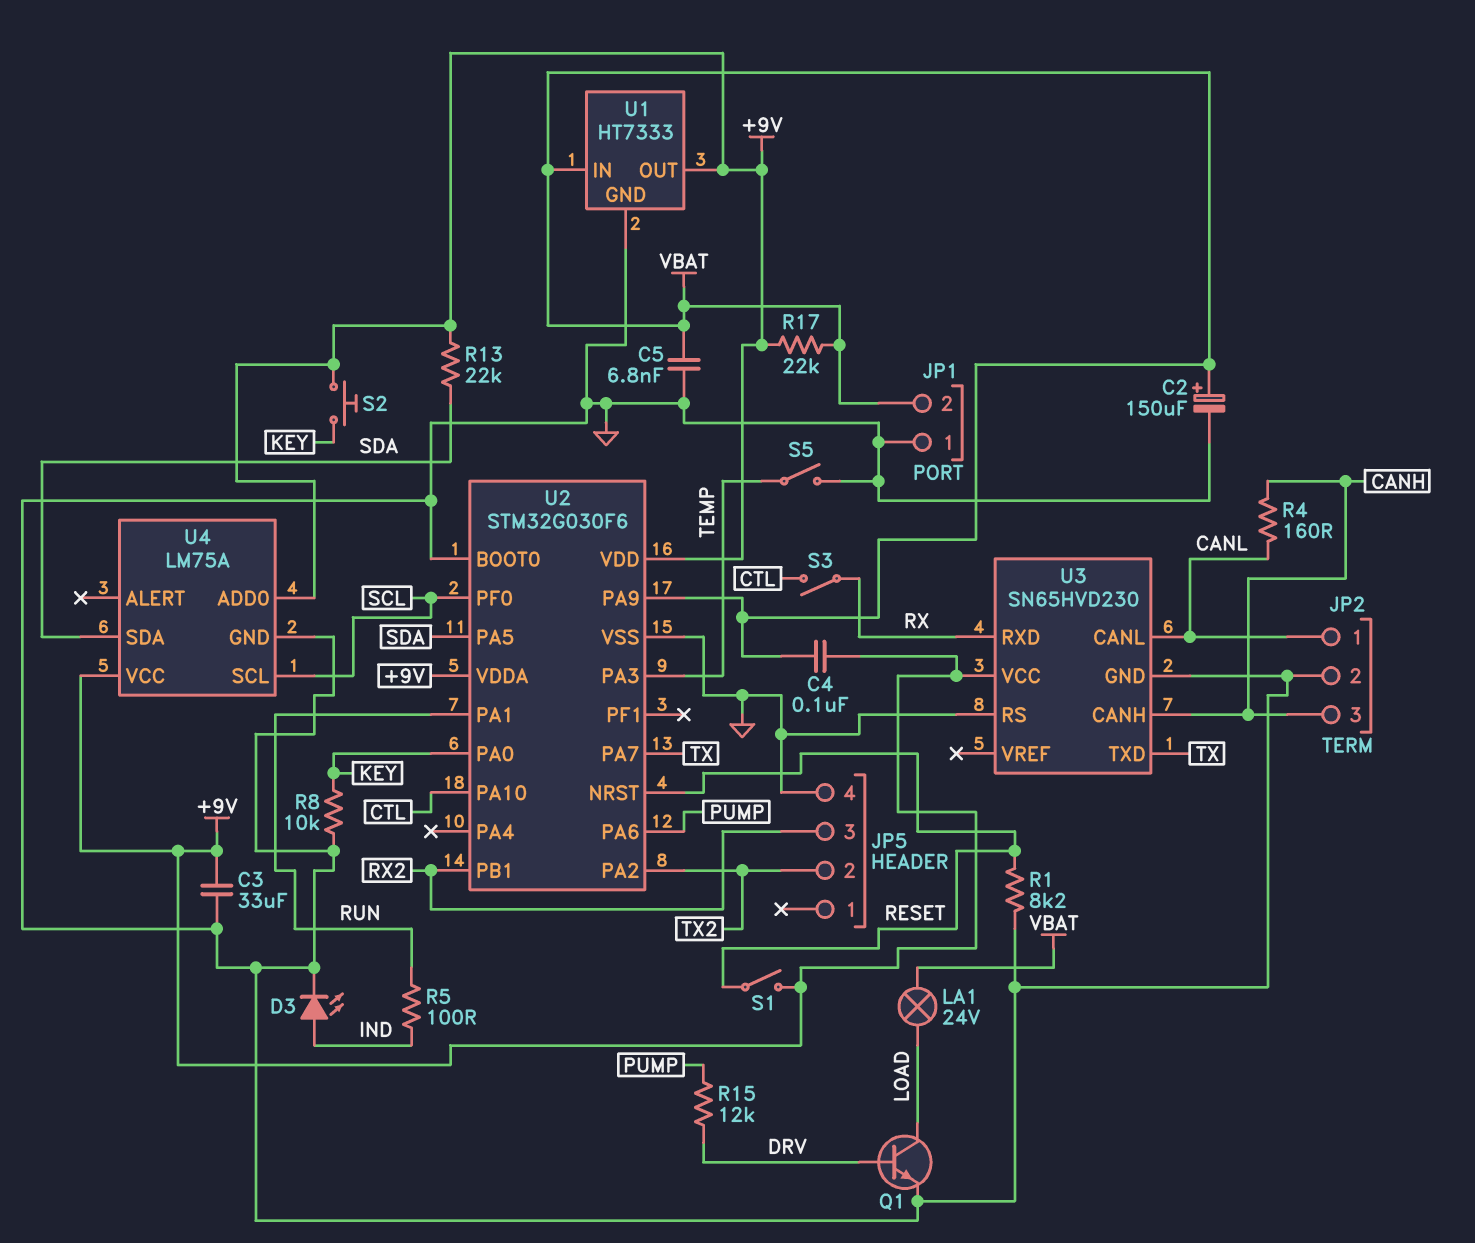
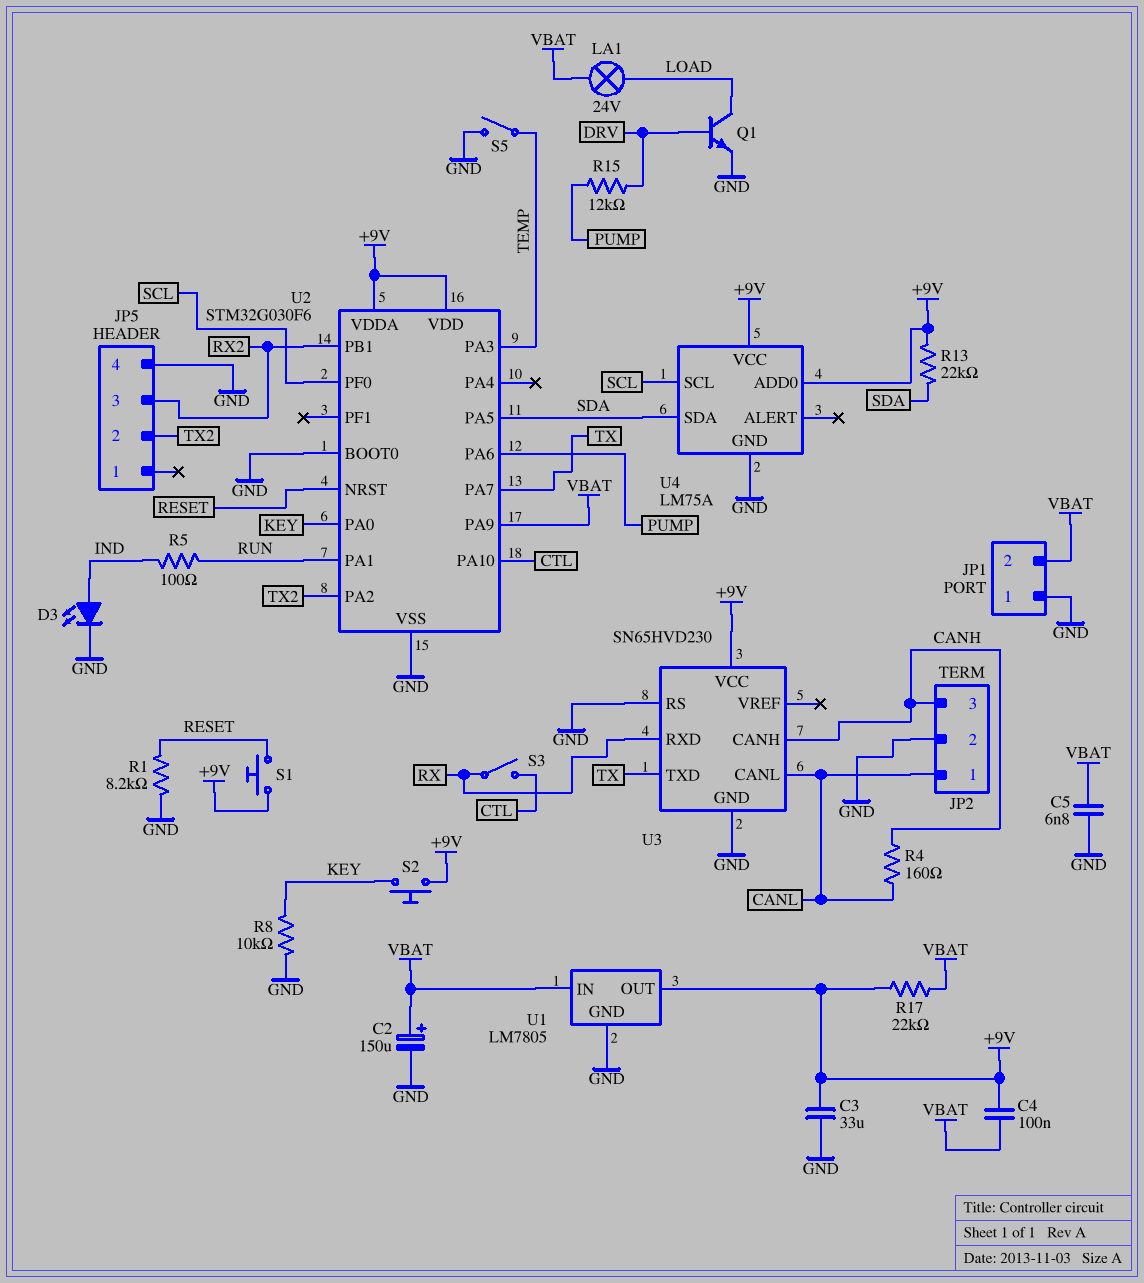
S1: switch (+9V, RESET) -> button (+9V, RESET)
U1: HT7333 -> LM7805

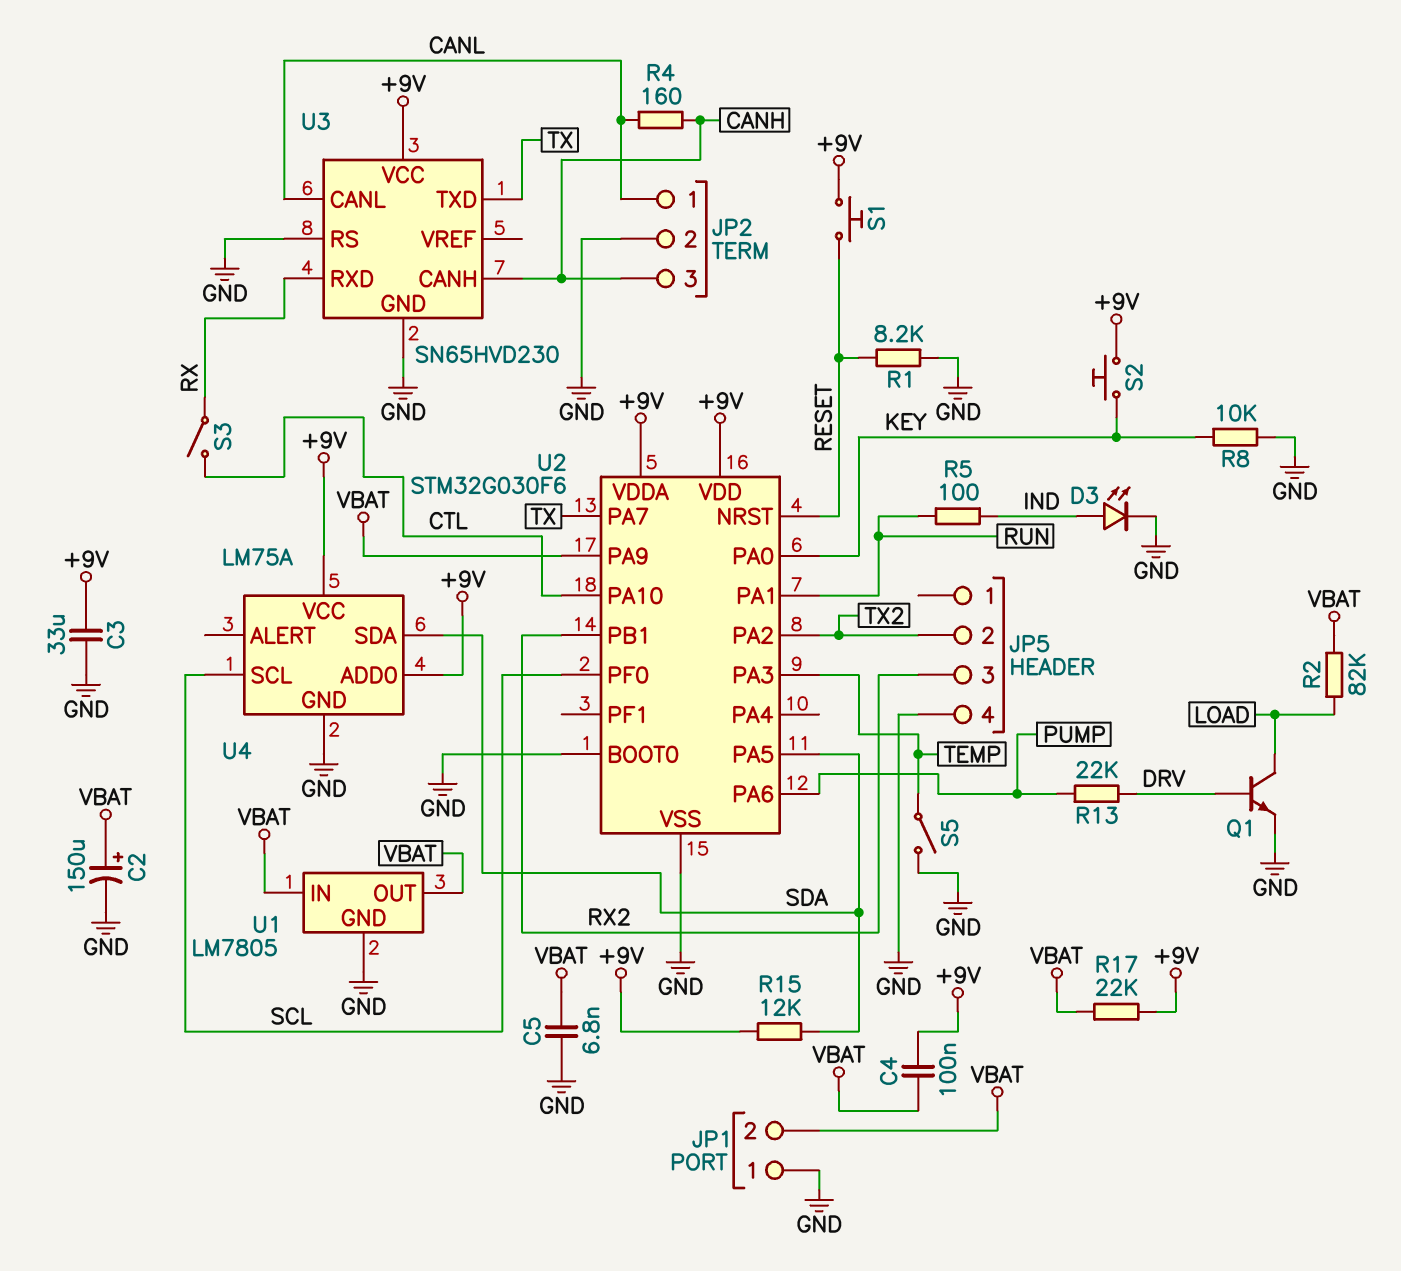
LA1: lamp 24V (LOAD, VBAT) -> none
R2: none -> 82k (LOAD, VBAT)
R13: 22k (+9V, SDA) -> 22k (DRV, PUMP)
R15: 12k (DRV, PUMP) -> 12k (+9V, SDA)
U1 pin OUT: +9V -> VBAT

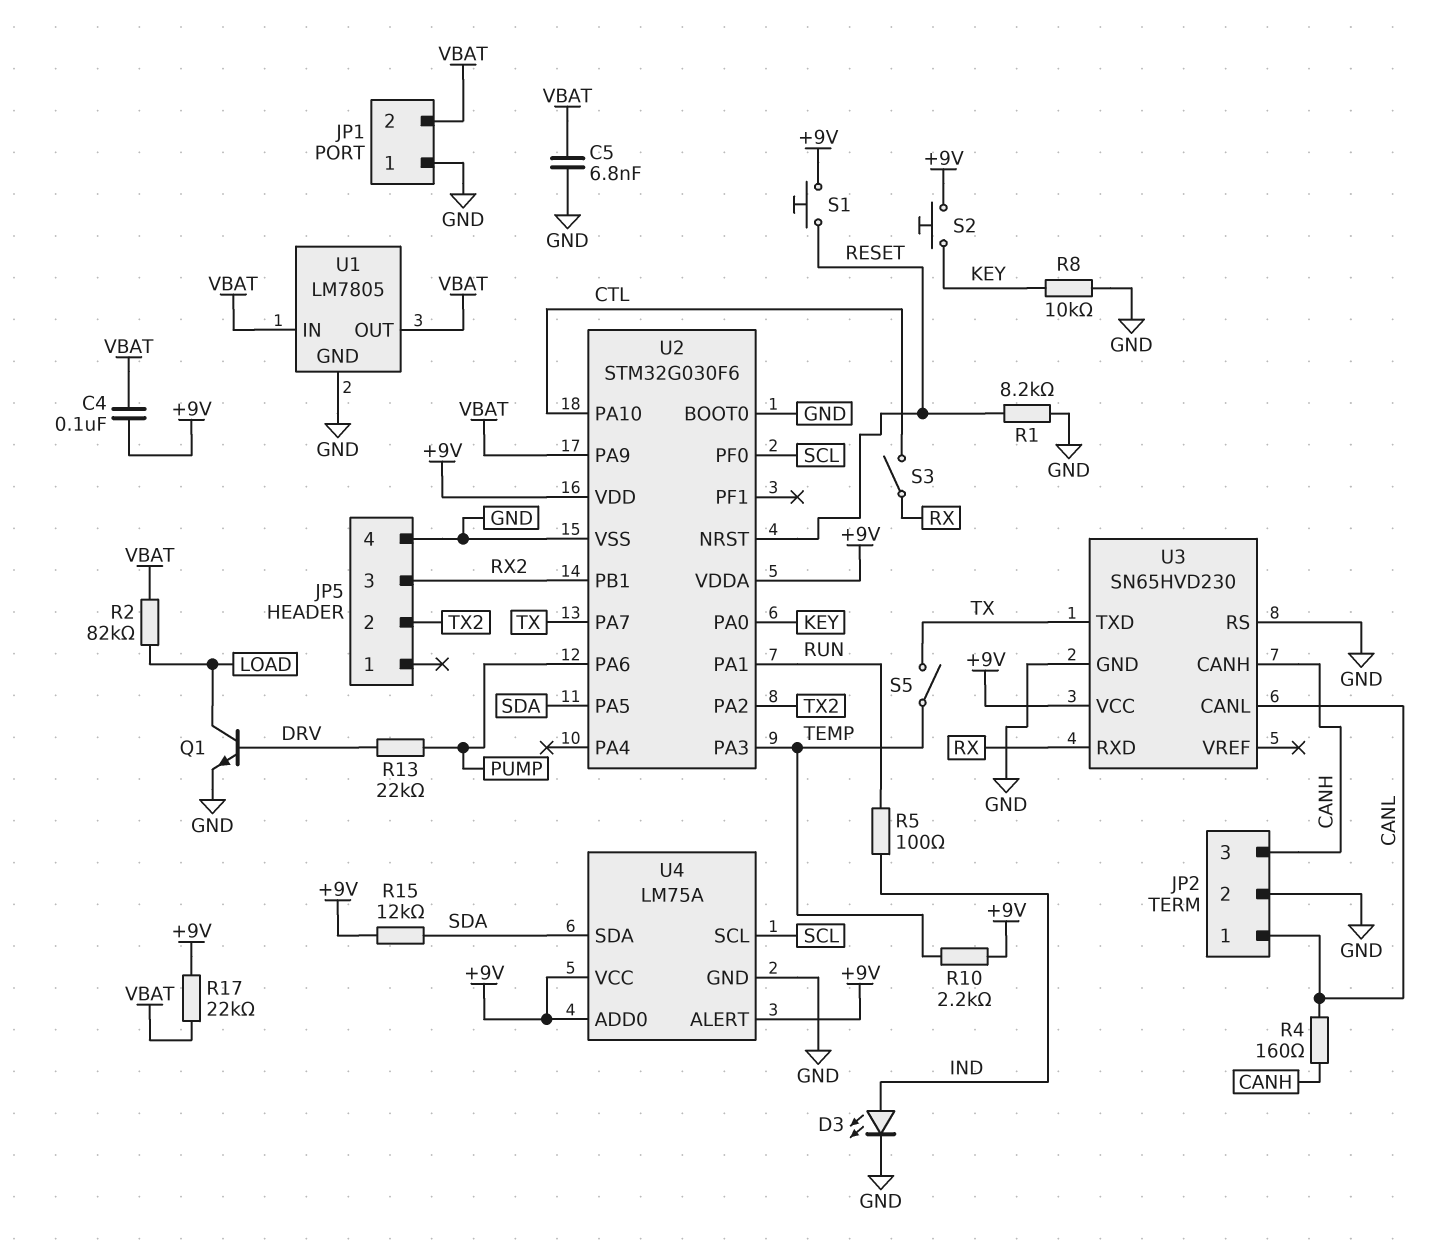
C2: 150uF (plus VBAT, minus GND) -> none
C3: 33uF (+9V, GND) -> none
R10: none -> 2.2k (+9V, TEMP)
S5: switch (GND, TEMP) -> switch (TEMP, TX)
U4 pin ALERT: none -> +9V

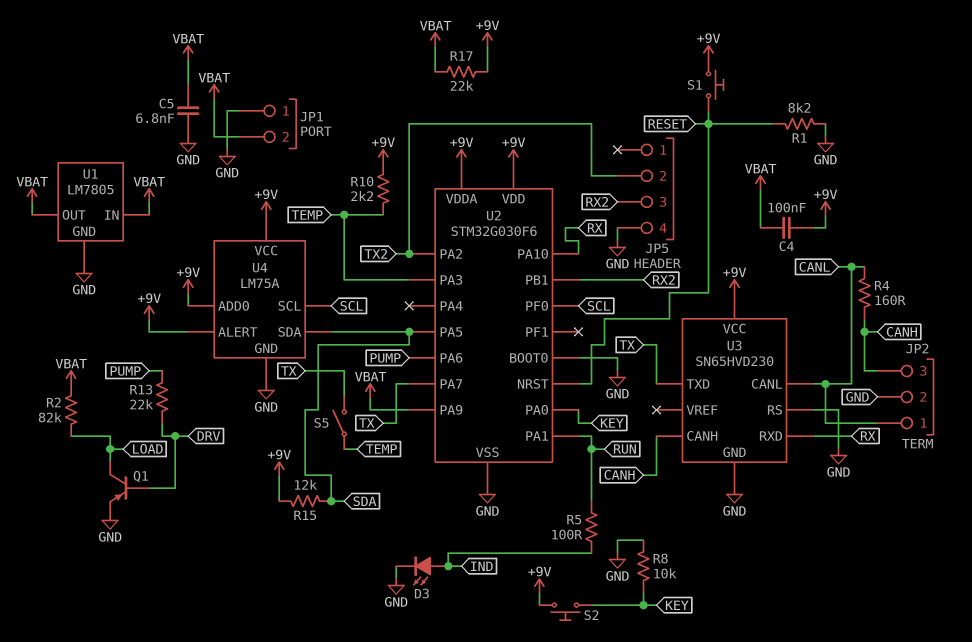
Q1: NPN (B DRV, C LOAD, E GND) -> PNP (B DRV, C LOAD, E GND)
S3: switch (CTL, RX) -> none
U2 pin PA10: CTL -> RX

